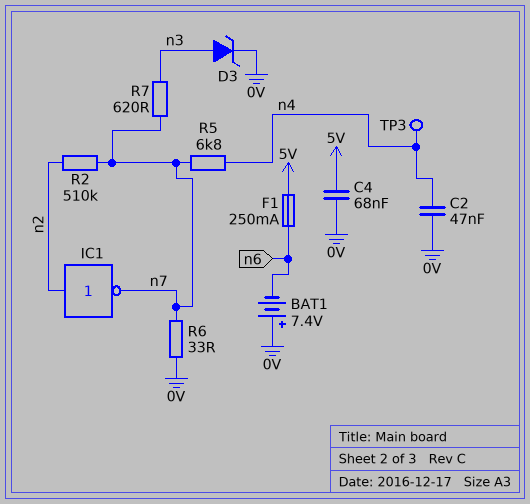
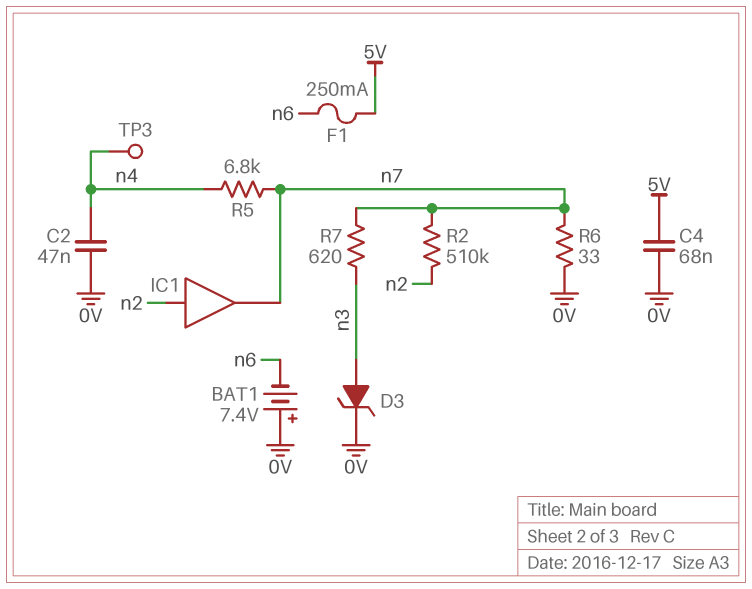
IC1: NOT (in n2, out n7) -> buffer (in n2, out n7)

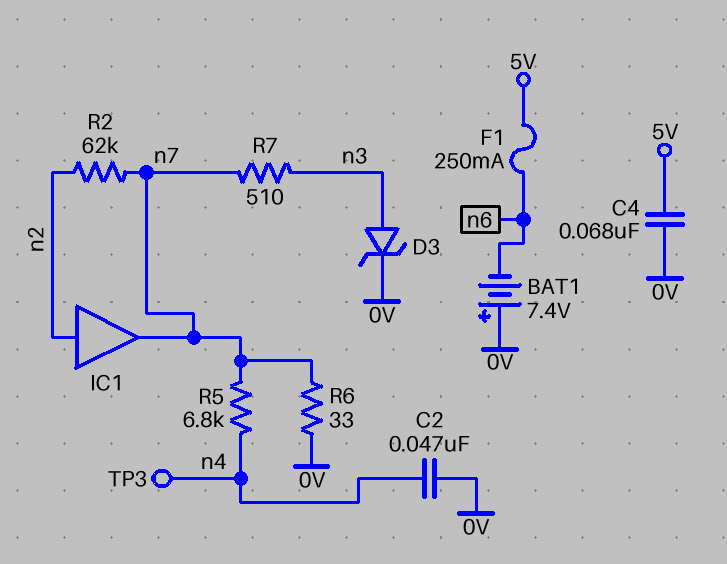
R2: 510k (n2, n7) -> 62k (n2, n7)
R7: 620 (n3, n7) -> 510 (n3, n7)

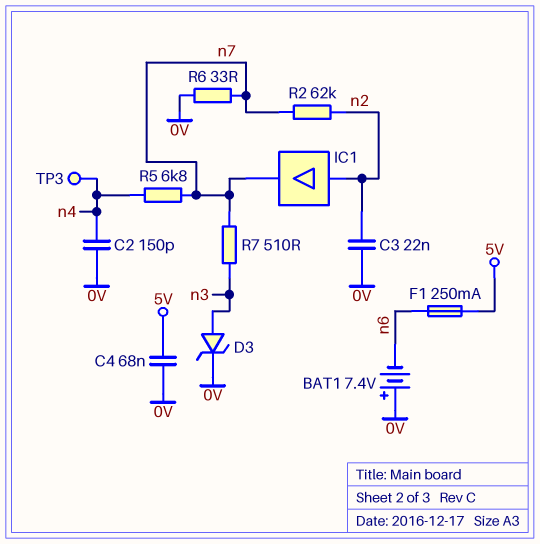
C2: 47nF (0V, n4) -> 150pF (0V, n4)
C3: none -> 22nF (0V, n2)

